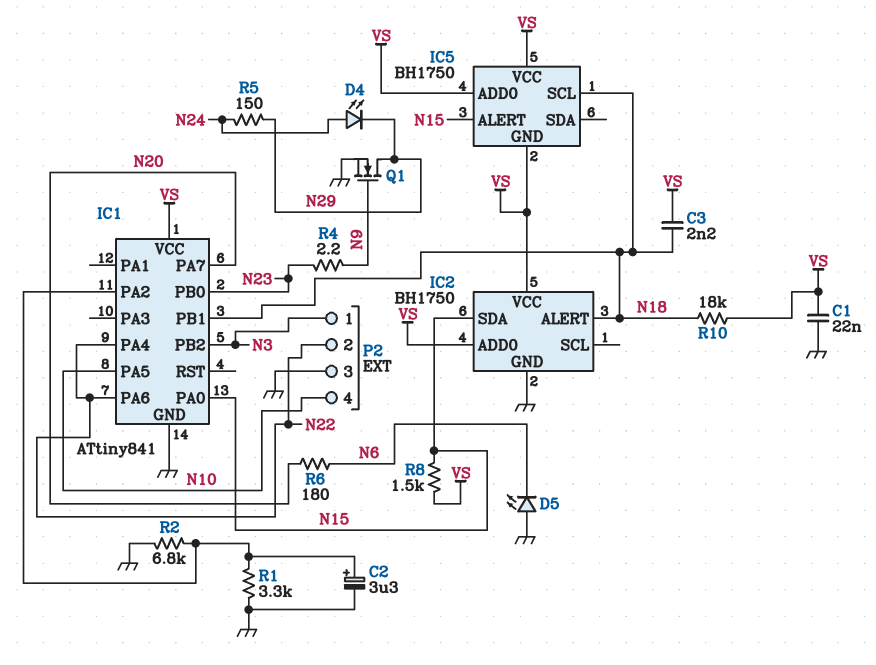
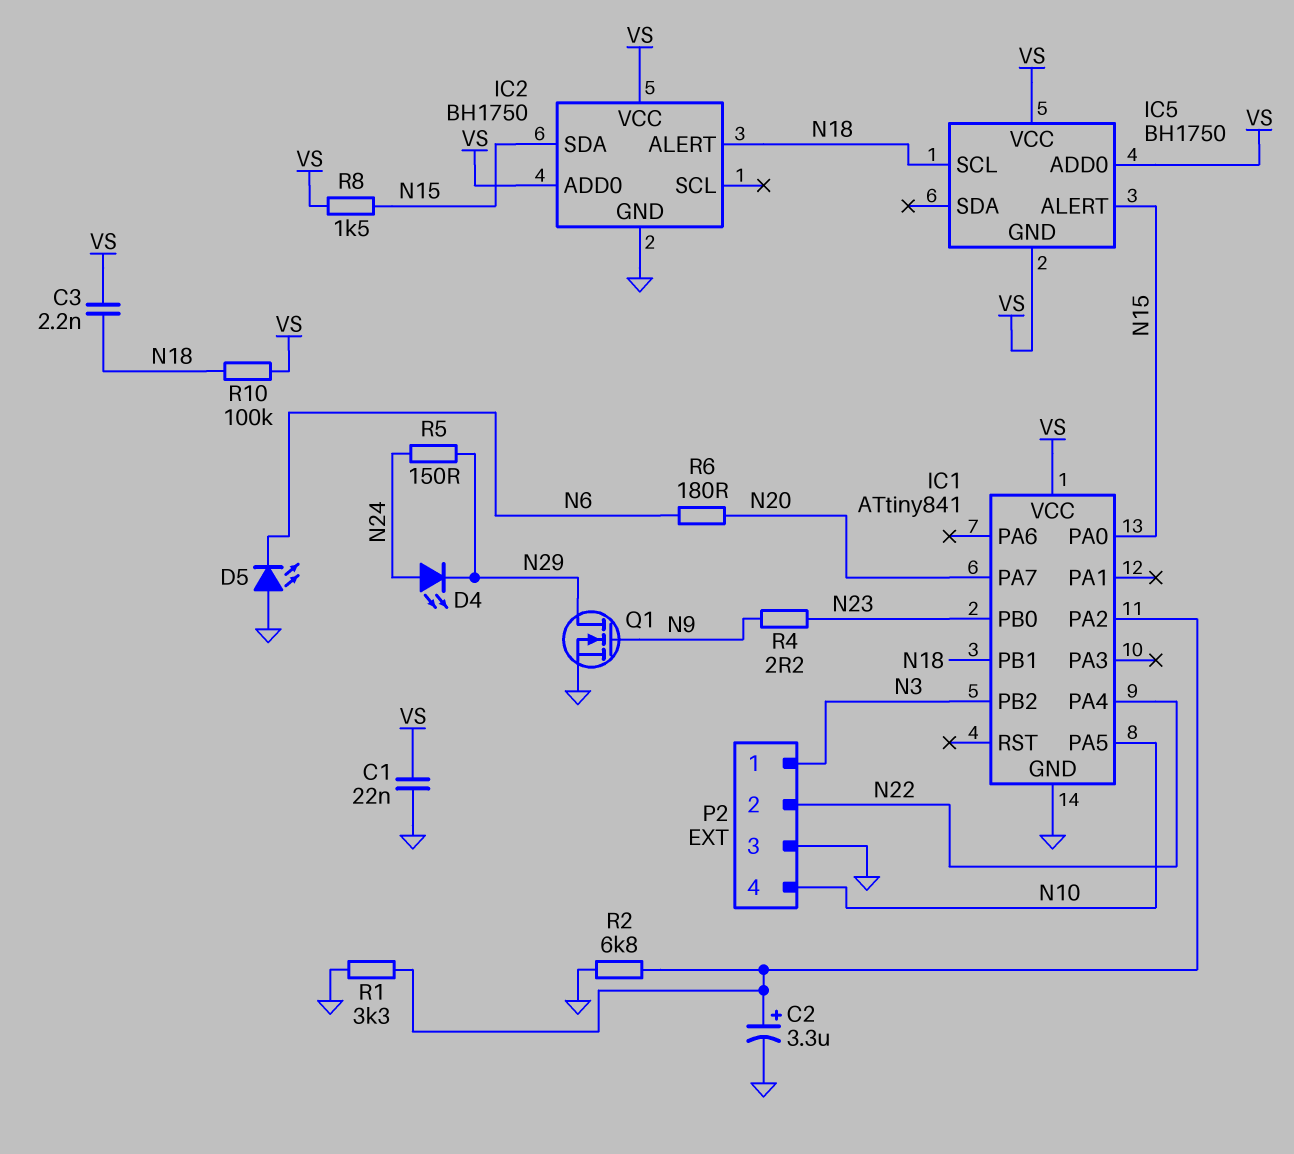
IC1 pin PA6: N22 -> none
R10: 18k (N18, VS) -> 100k (N18, VS)

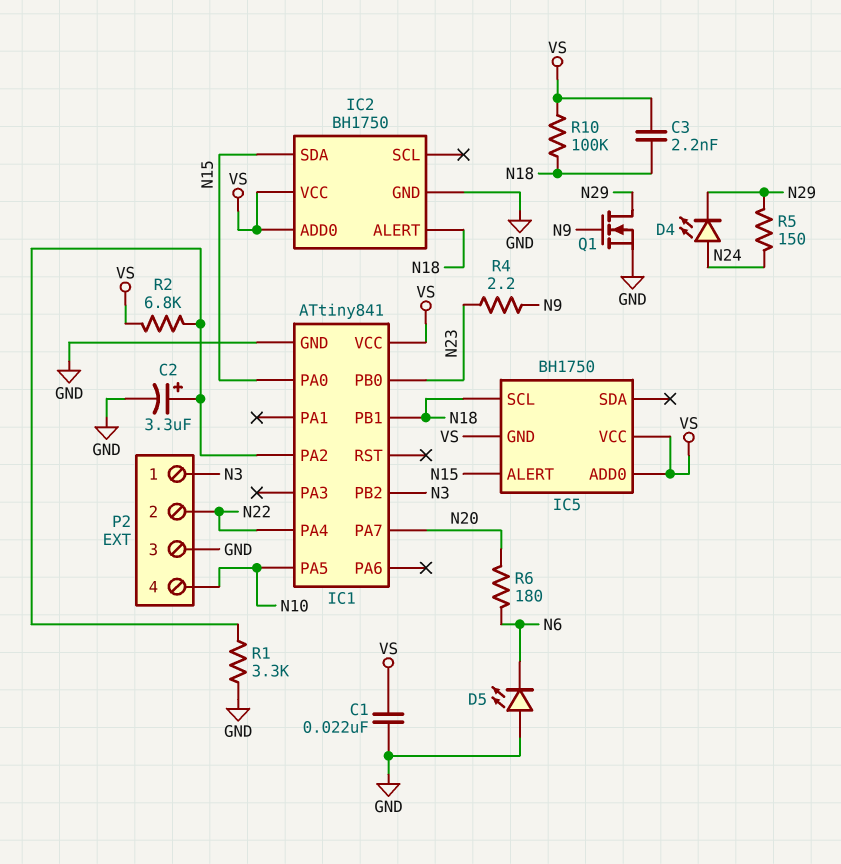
R2: 6.8k (GND, IC1/PA2) -> 6.8k (IC1/PA2, VS)
R8: 1.5k (N15, VS) -> none

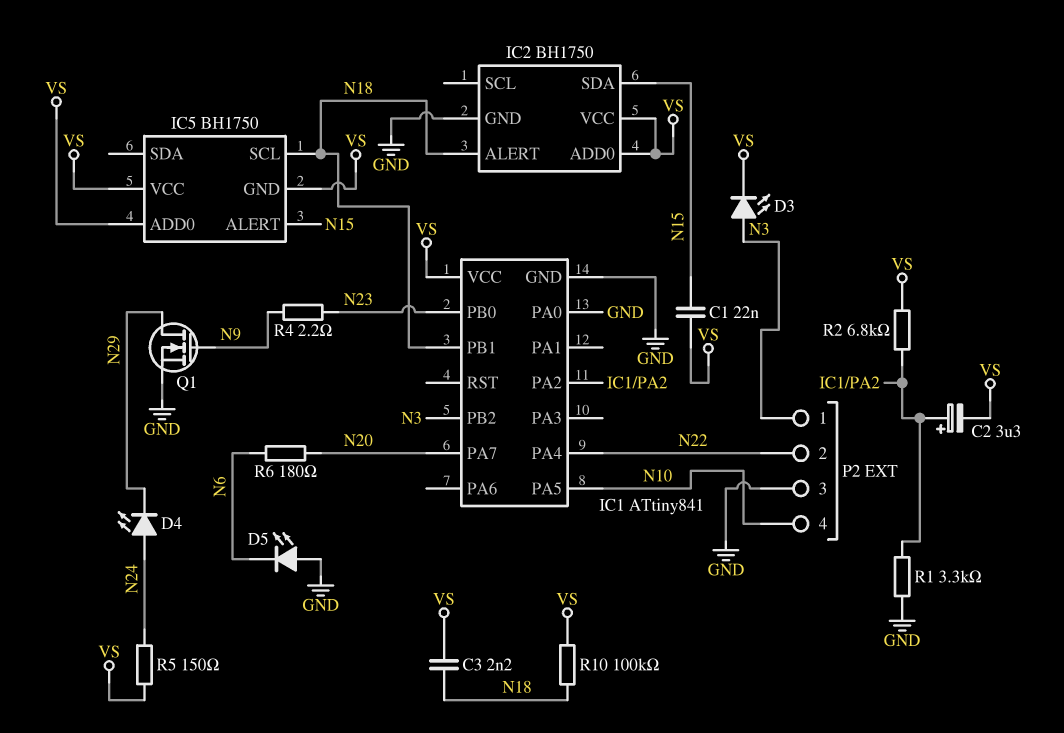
C1: 22nF (GND, VS) -> 22nF (N15, VS)
C2: 3.3uF (plus IC1/PA2, minus GND) -> 3.3uF (plus IC1/PA2, minus VS)
D3: none -> LED (A N3, K VS)
IC1 pin PA0: N15 -> GND
R5: 150 (N24, N29) -> 150 (N24, VS)

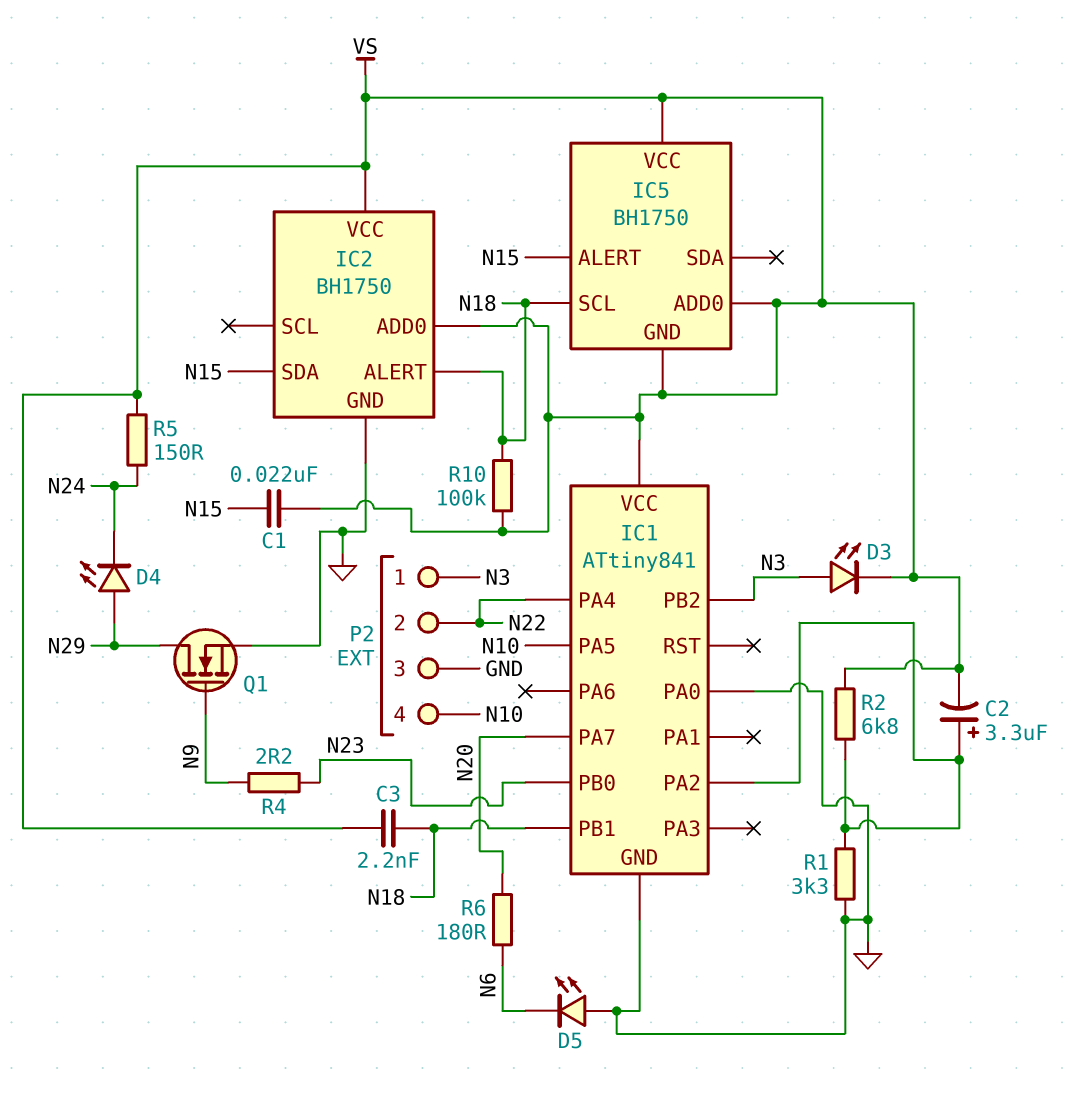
D4: LED (A N24, K N29) -> LED (A N29, K N24)

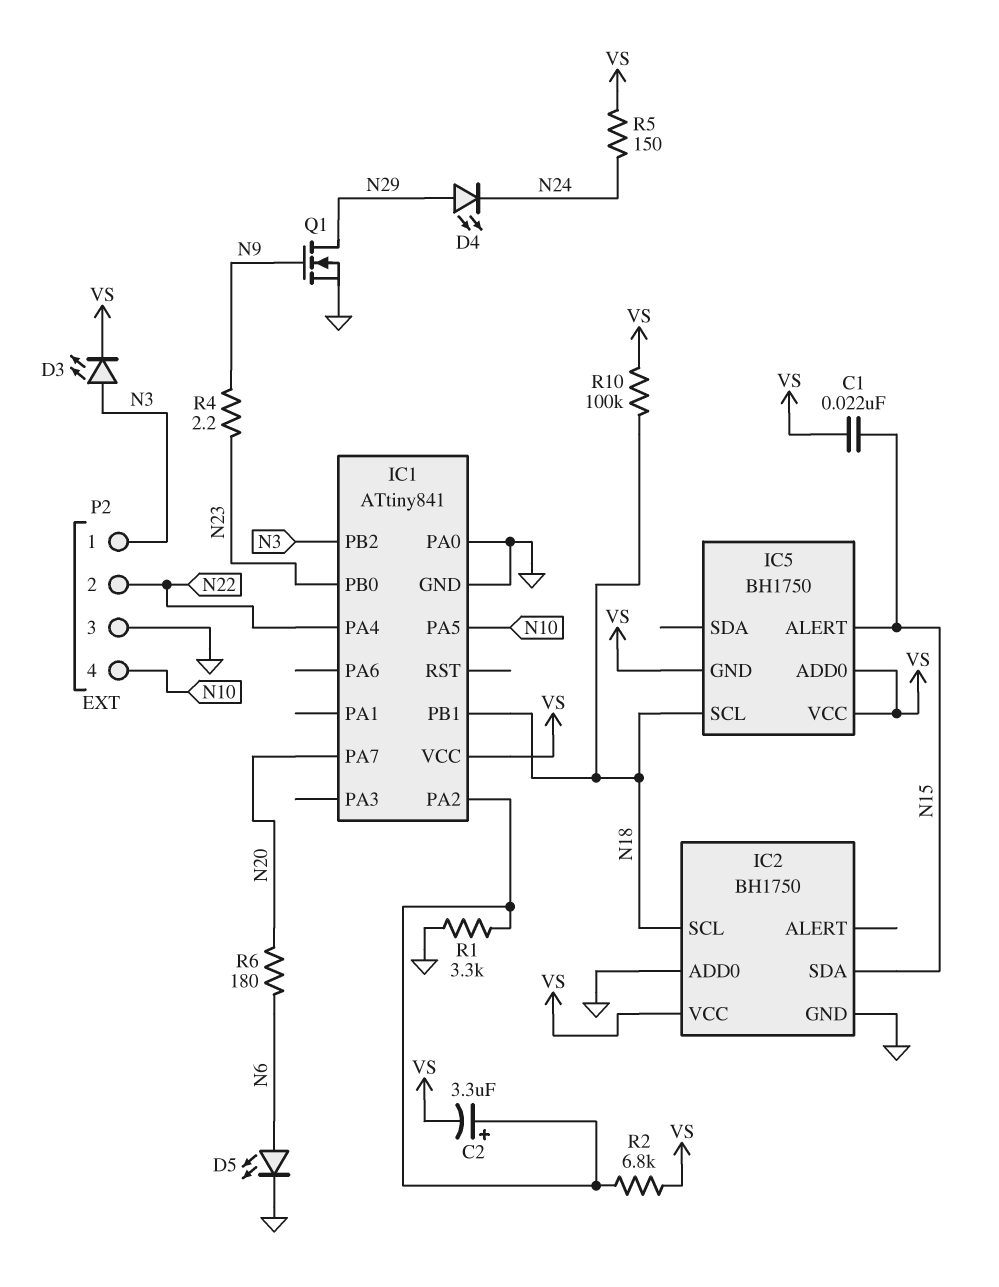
C3: 2.2nF (N18, VS) -> none
D5: LED (A GND, K N6) -> LED (A N6, K GND)
IC2 pin ADD0: VS -> GND
IC2 pin ALERT: N18 -> none
IC2 pin SCL: none -> N18

